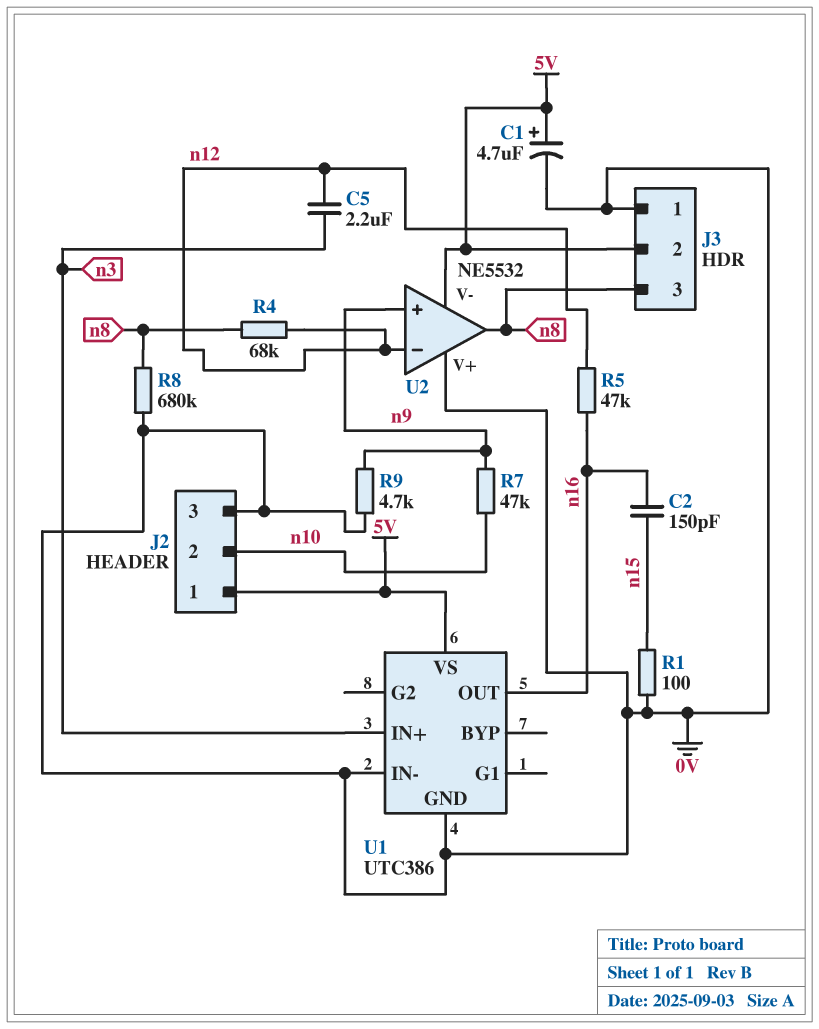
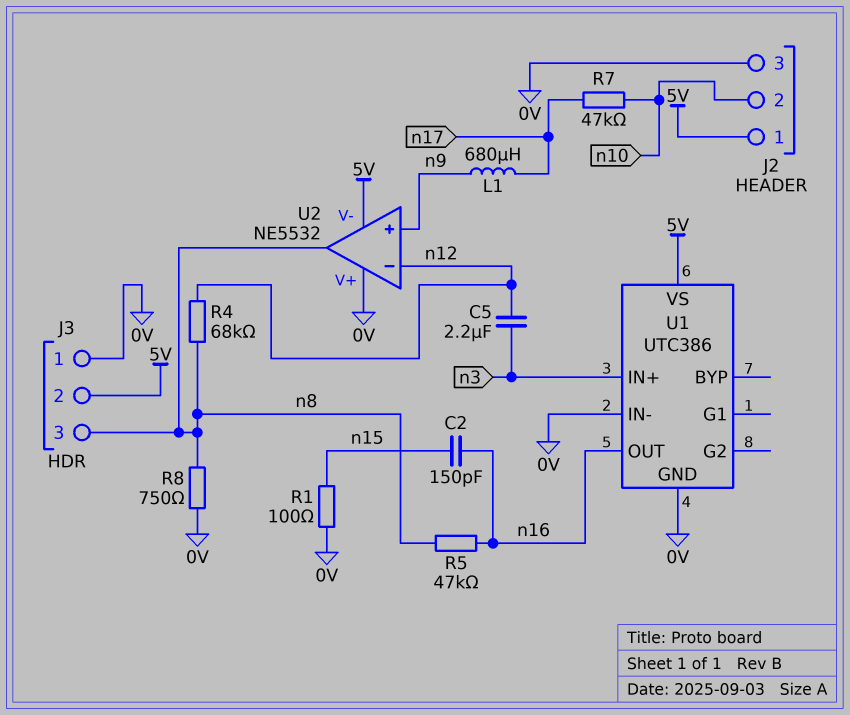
C1: 4.7uF (plus 5V, minus 0V) -> none
L1: none -> 680uH (n9, n17)
R5: 47k (n12, n16) -> 47k (n8, n16)
R7: 47k (n9, n10) -> 47k (n10, n17)
R8: 680k (0V, n8) -> 750 (0V, n8)
R9: 4.7k (0V, n9) -> none

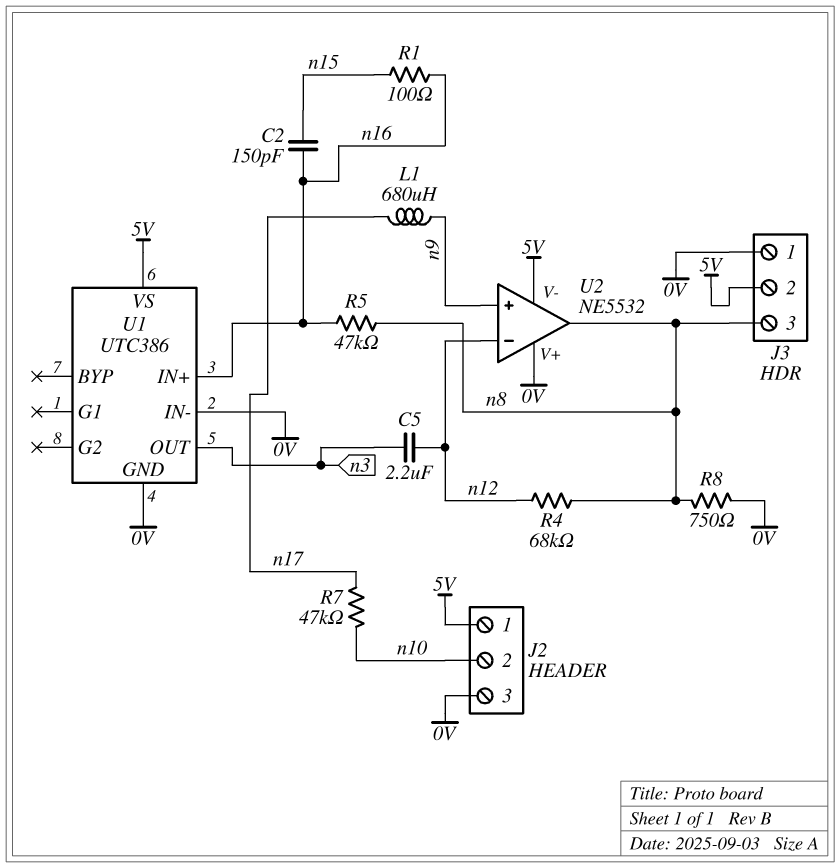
R1: 100 (0V, n15) -> 100 (n15, n16)
U1 pin IN+: n3 -> n16
U1 pin OUT: n16 -> n3

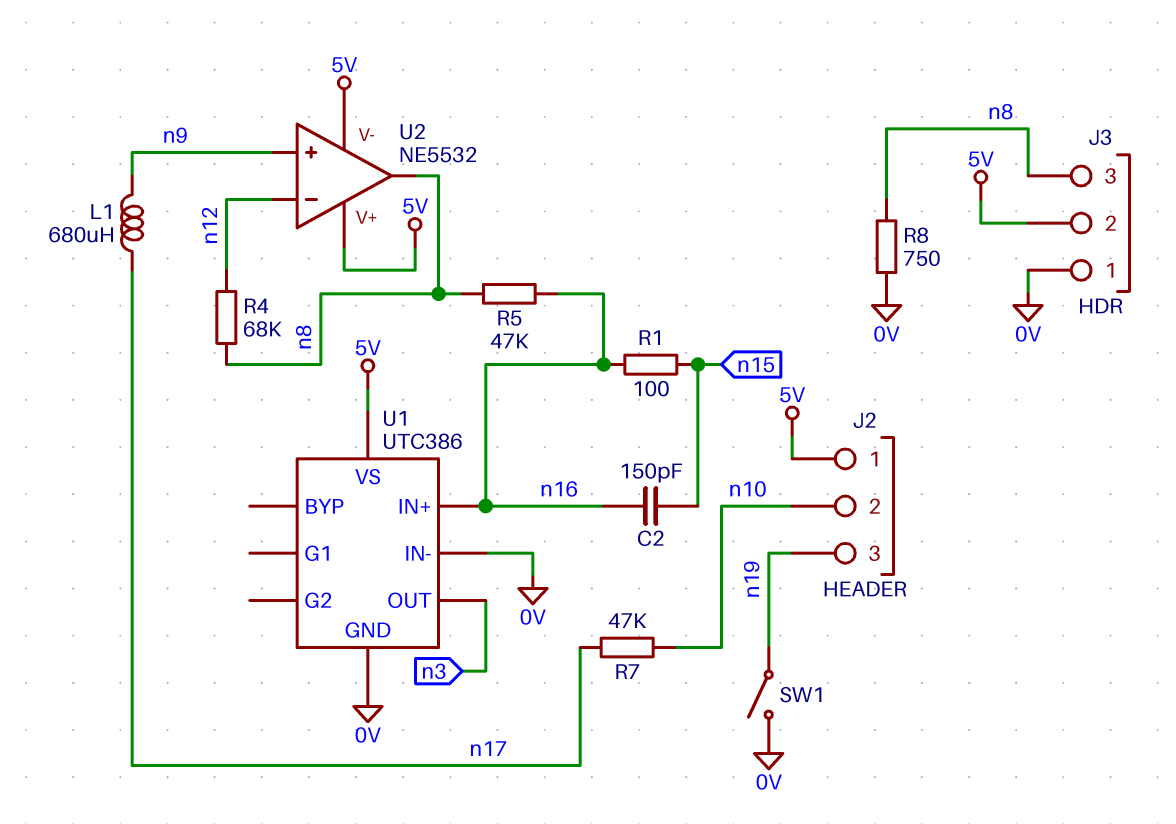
C5: 2.2uF (n3, n12) -> none
J2 pin 3: 0V -> n19
SW1: none -> switch (0V, n19)
U2 pin V+: 0V -> 5V

